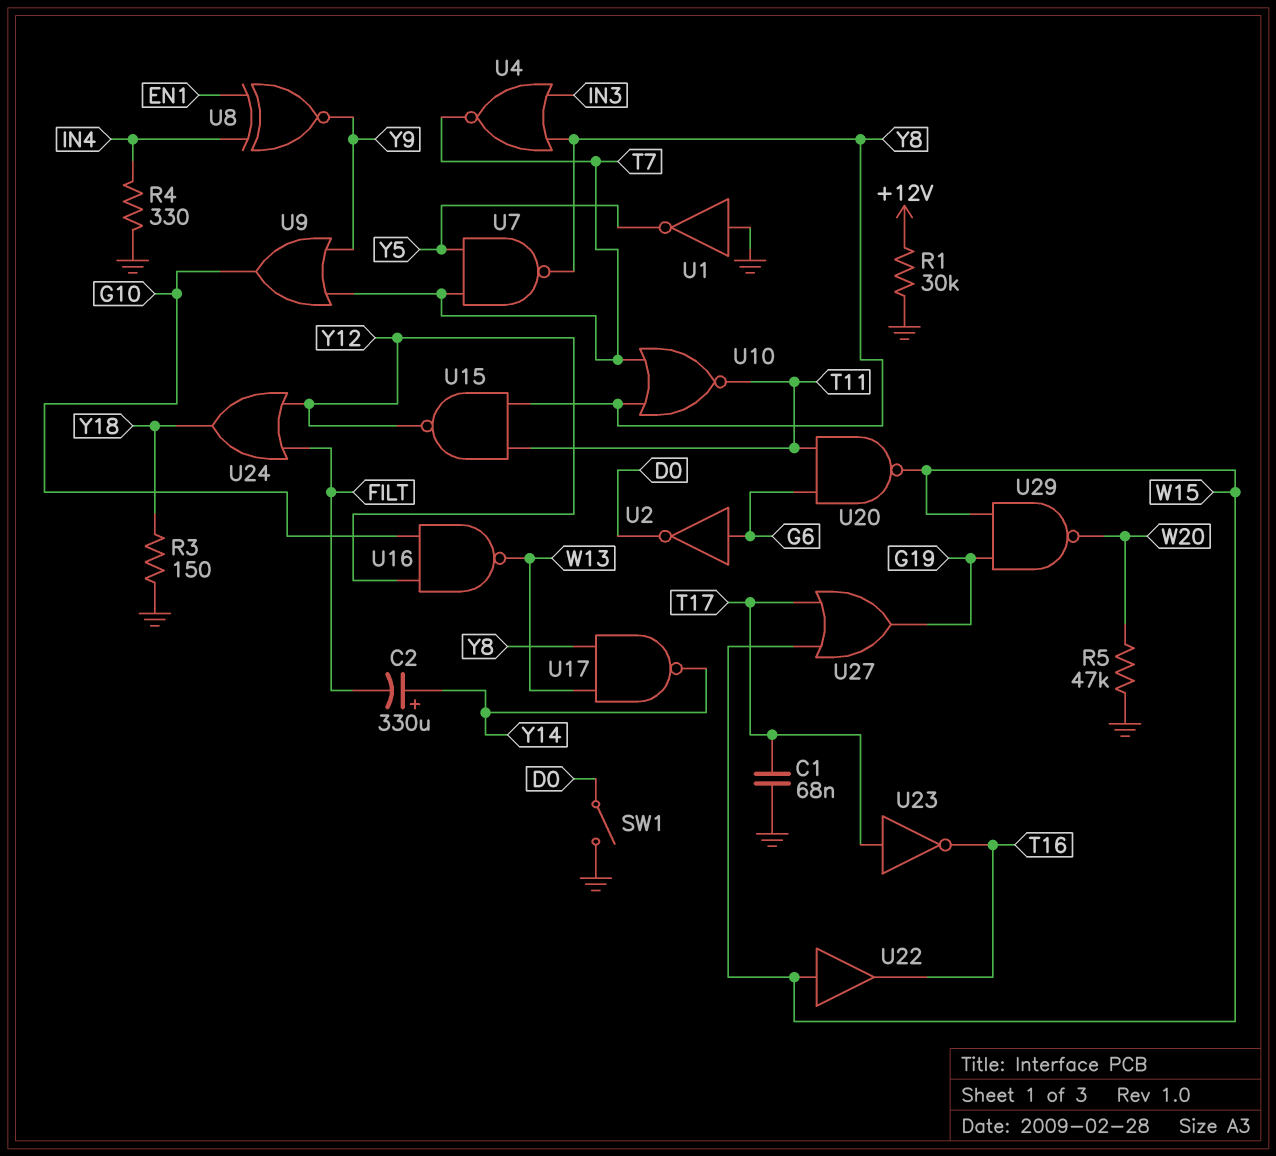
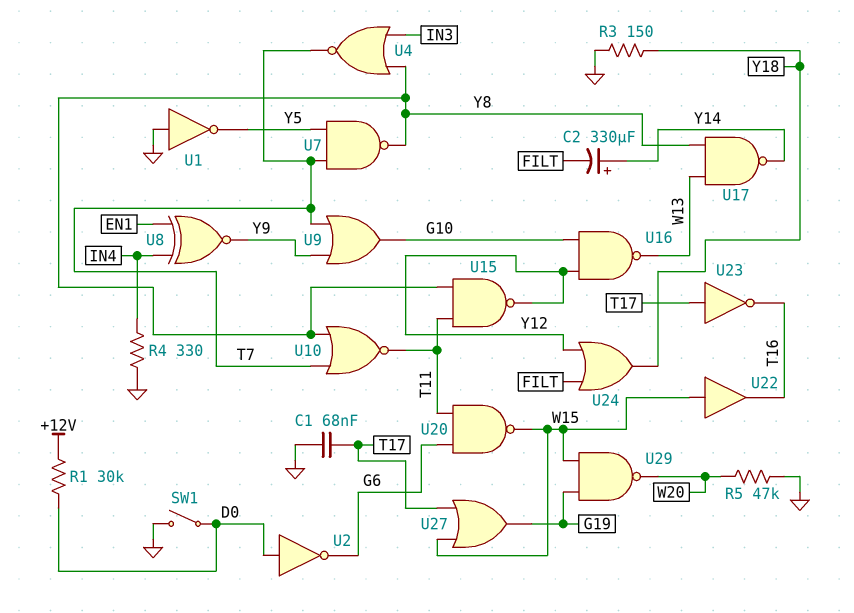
R1: 30k (+12V, GND) -> 30k (+12V, D0)
U2: NOT (in G6, out D0) -> NOT (in D0, out G6)

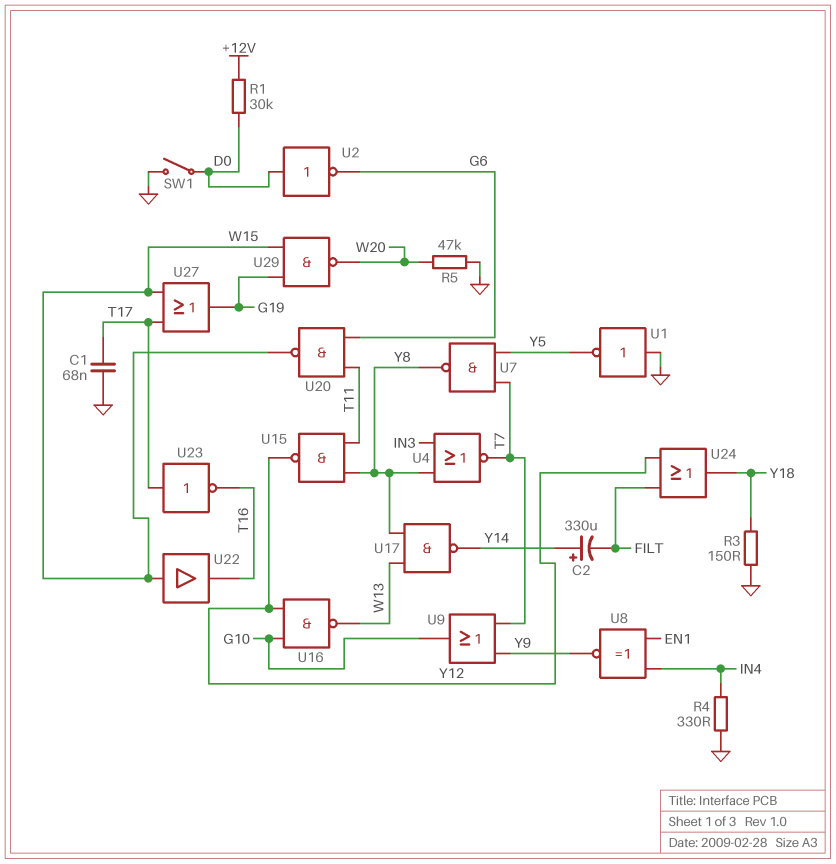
U10: NOR (in T7, in Y8, out T11) -> none

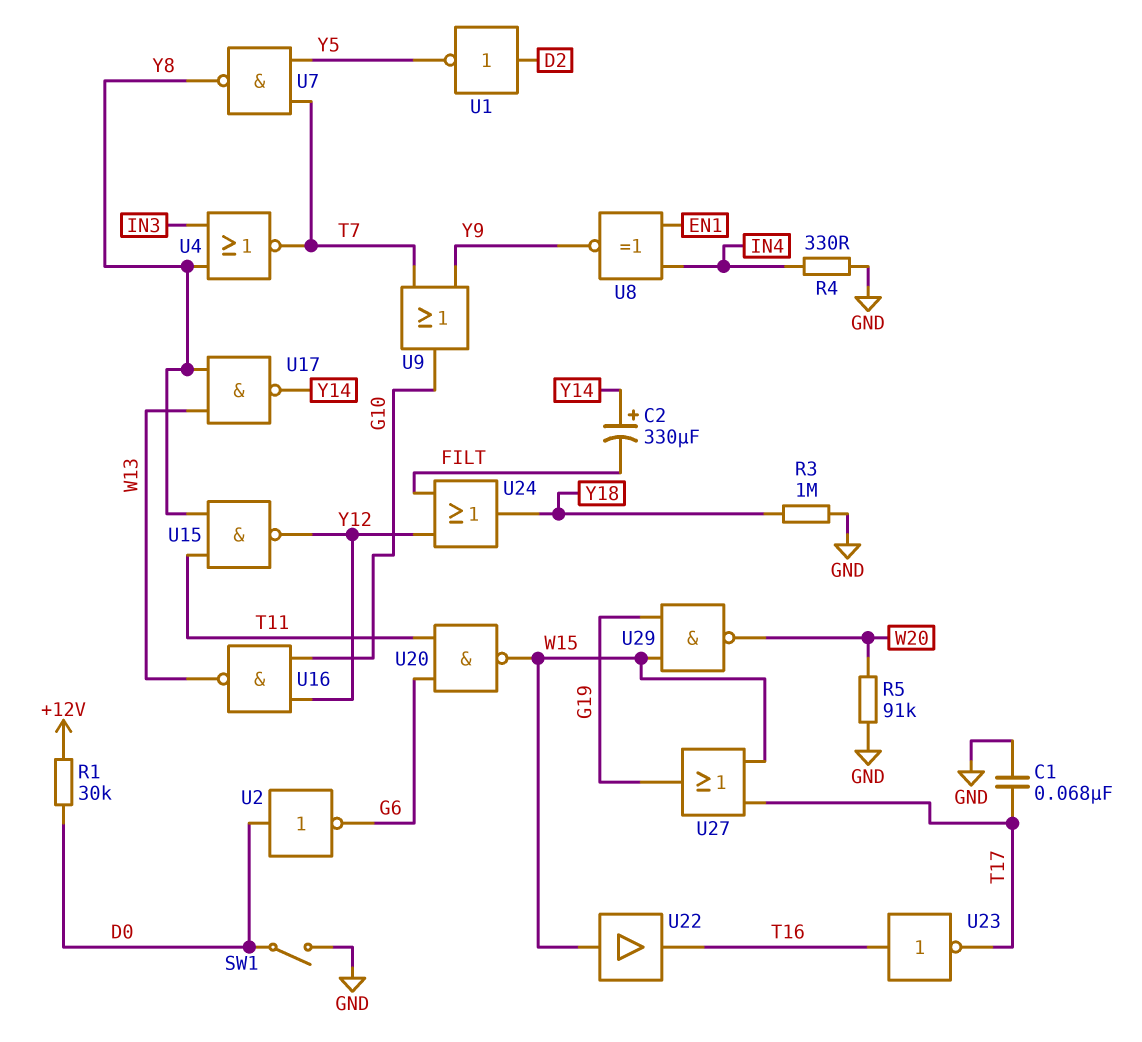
R3: 150 (GND, Y18) -> 1M (GND, Y18)
R5: 47k (GND, W20) -> 91k (GND, W20)
U1: NOT (in GND, out Y5) -> NOT (in D2, out Y5)
U23: NOT (in T17, out T16) -> NOT (in T16, out T17)

